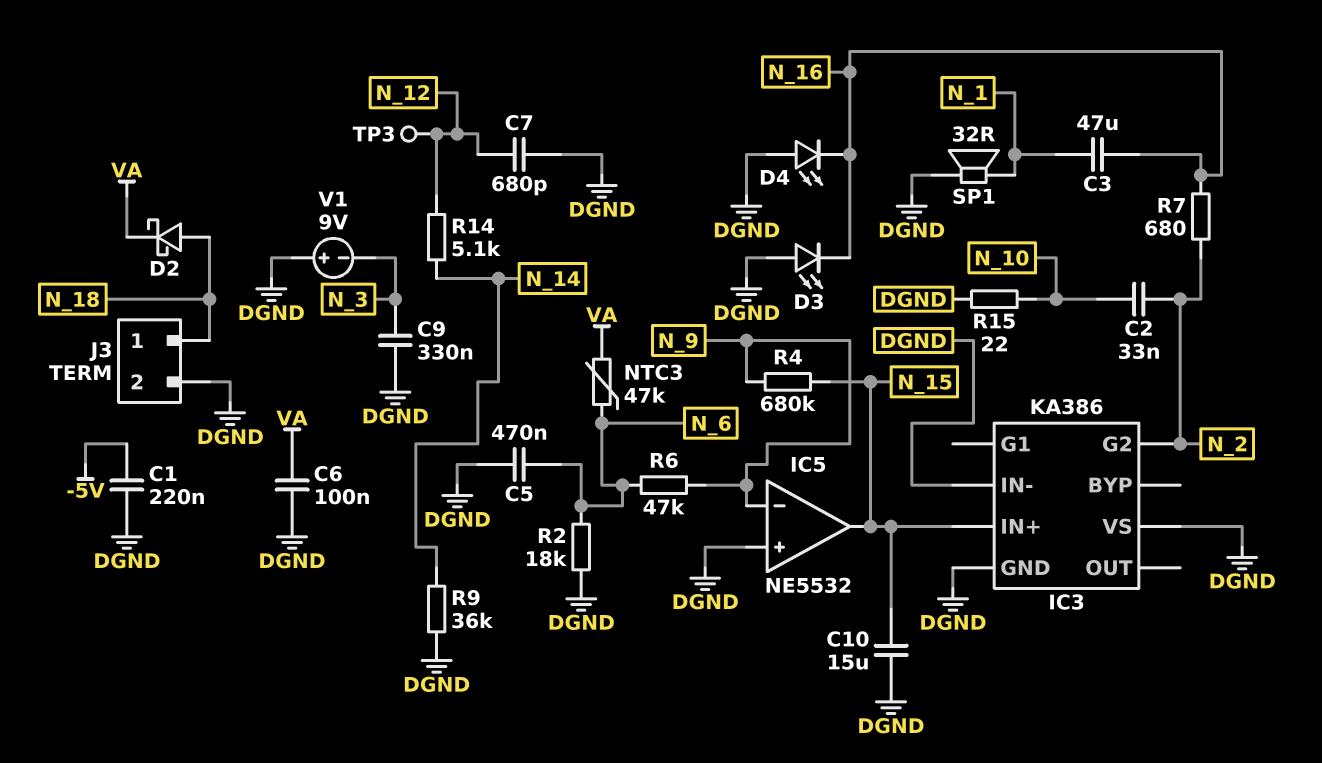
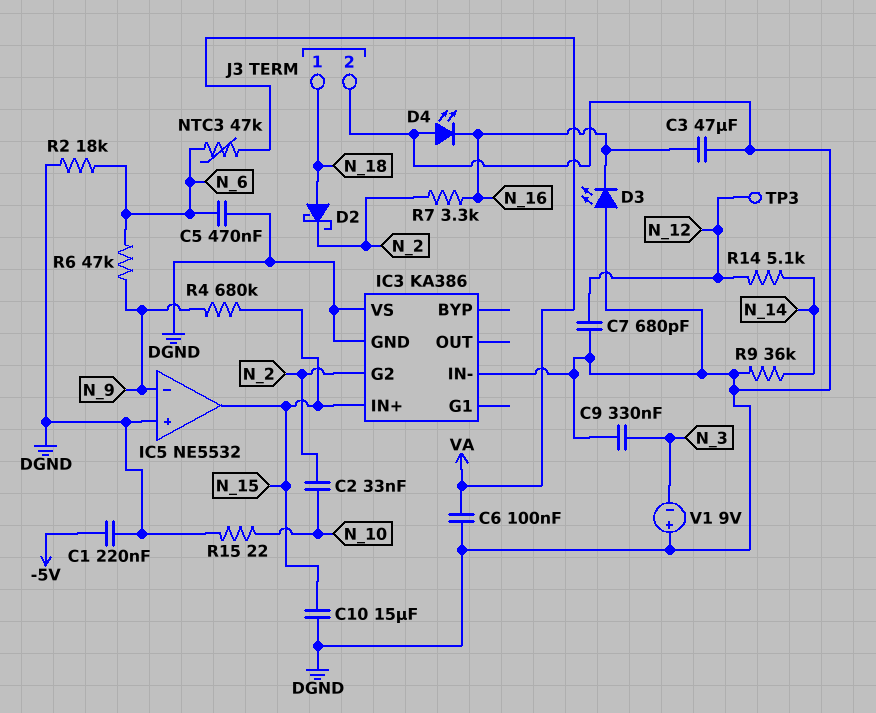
C3: 47uF (N_1, N_16) -> 47uF (DGND, N_16)
D2: schottky (A N_18, K VA) -> schottky (A N_18, K N_2)
R7: 680 (N_2, N_16) -> 3.3k (N_2, N_16)
SP1: speaker 32R (DGND, N_1) -> none

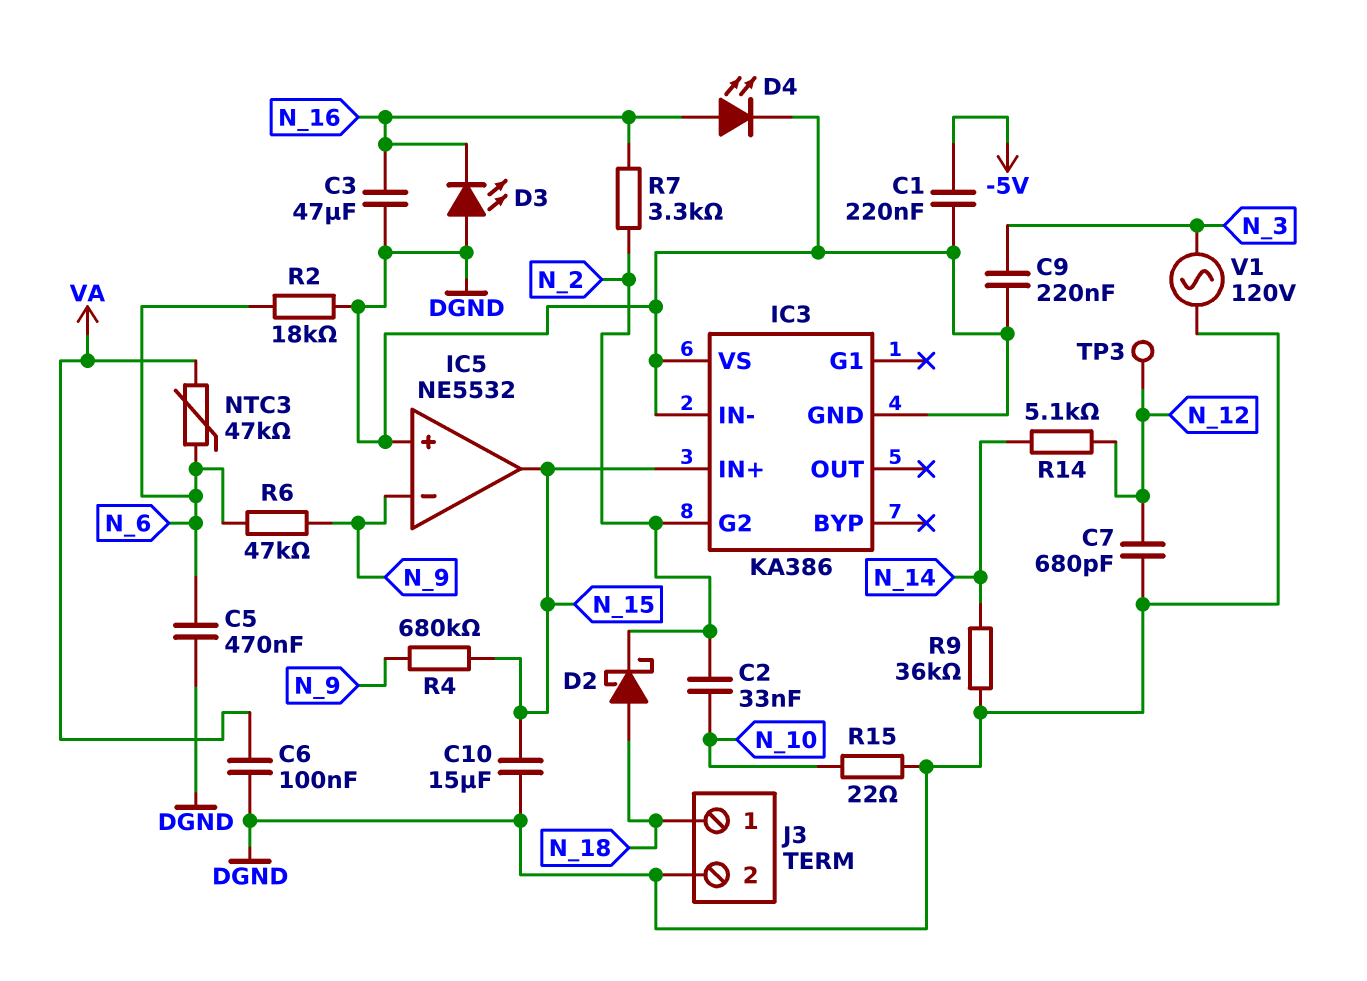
C9: 330nF (DGND, N_3) -> 220nF (DGND, N_3)
D4: LED (A DGND, K N_16) -> LED (A N_16, K DGND)
V1: 9V (plus DGND, minus N_3) -> AC 120V (DGND, N_3)

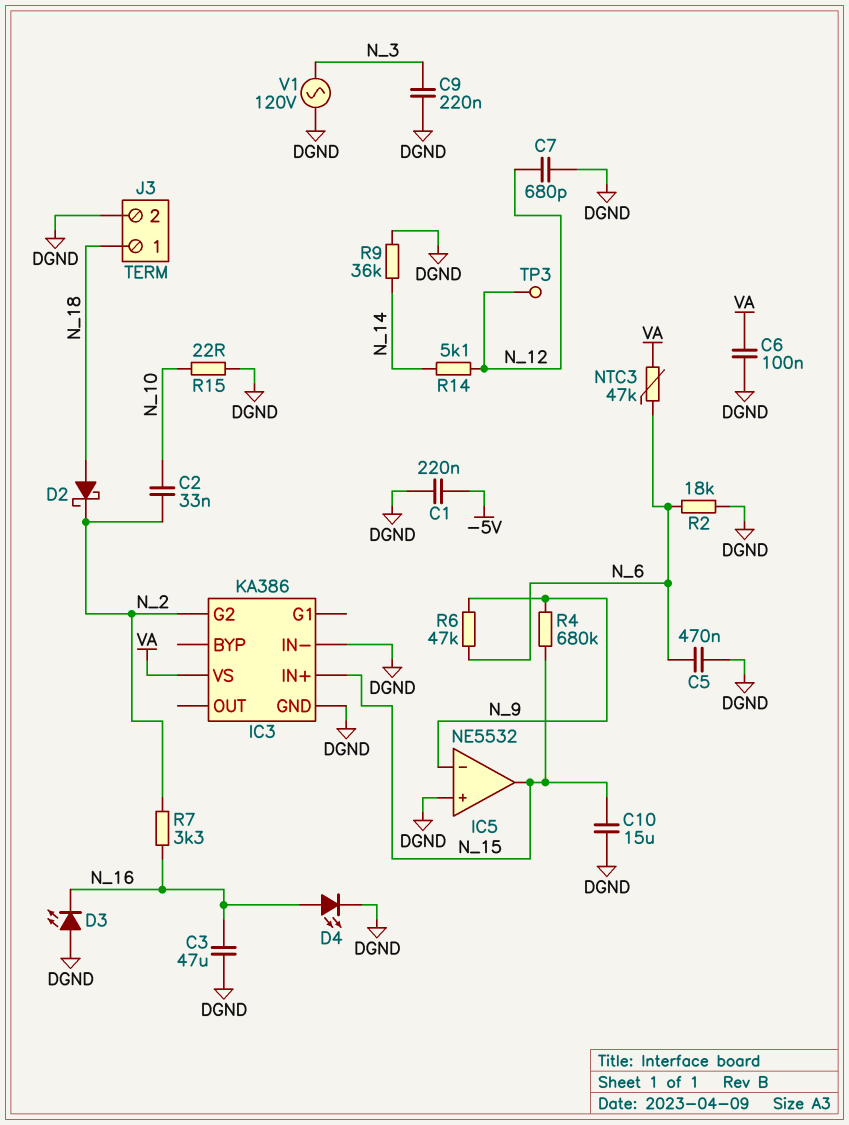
IC3 pin VS: DGND -> VA

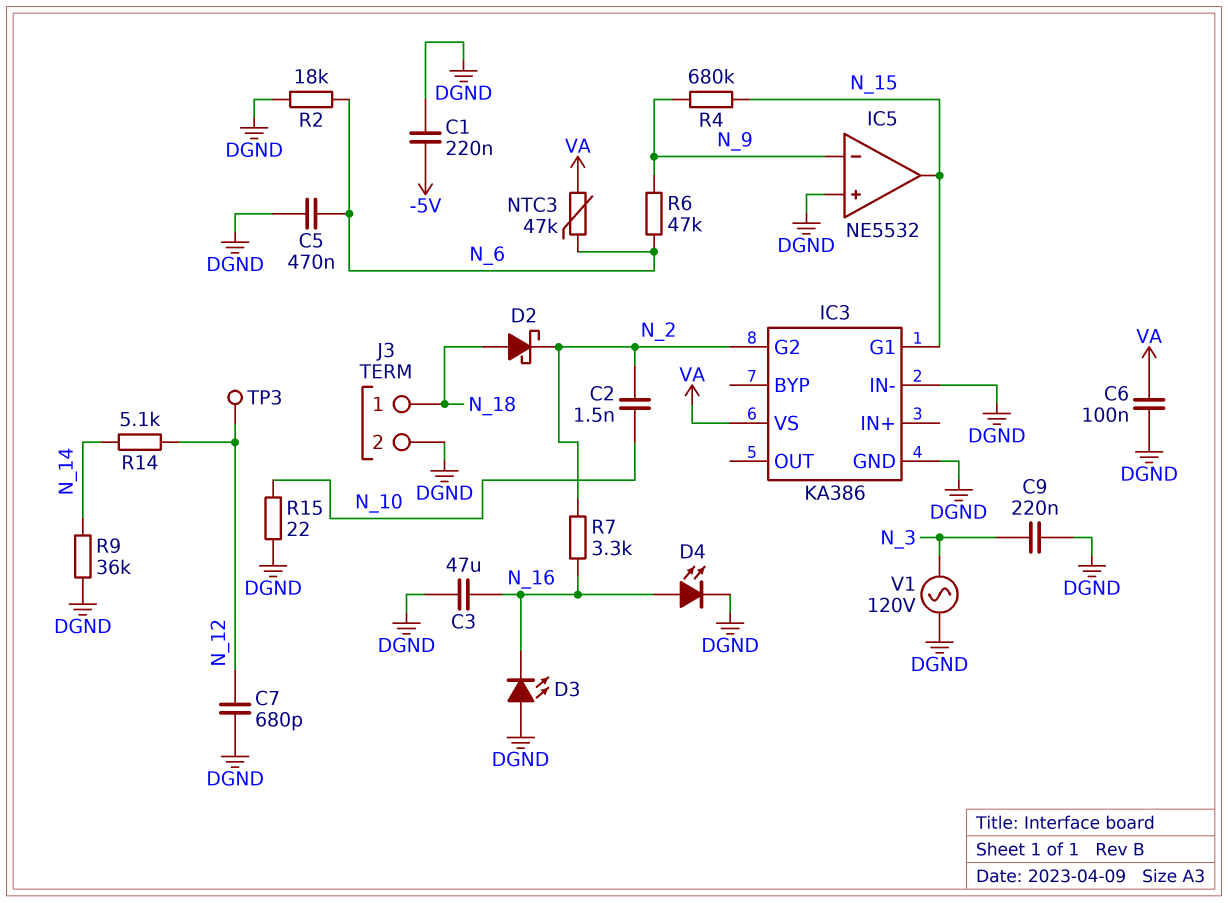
C2: 33nF (N_2, N_10) -> 1.5nF (N_2, N_10)
C10: 15uF (DGND, N_15) -> none
IC3 pin G1: none -> N_15
IC3 pin IN+: N_15 -> none

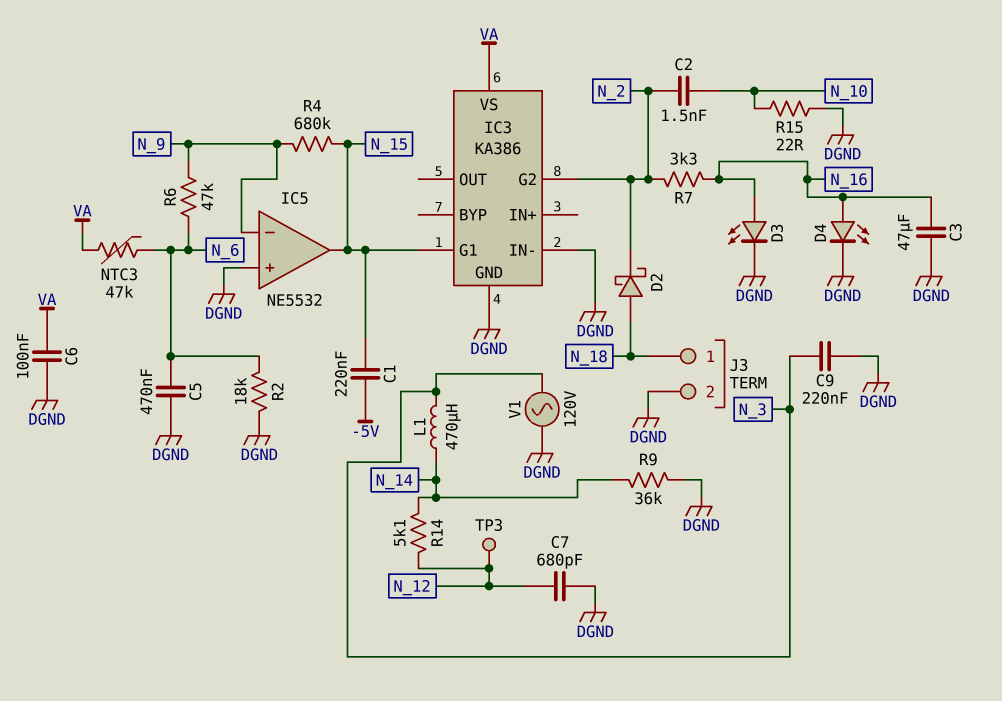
C1: 220nF (-5V, DGND) -> 220nF (-5V, N_15)
D3: LED (A DGND, K N_16) -> LED (A N_16, K DGND)
L1: none -> 470uH (N_3, N_14)

